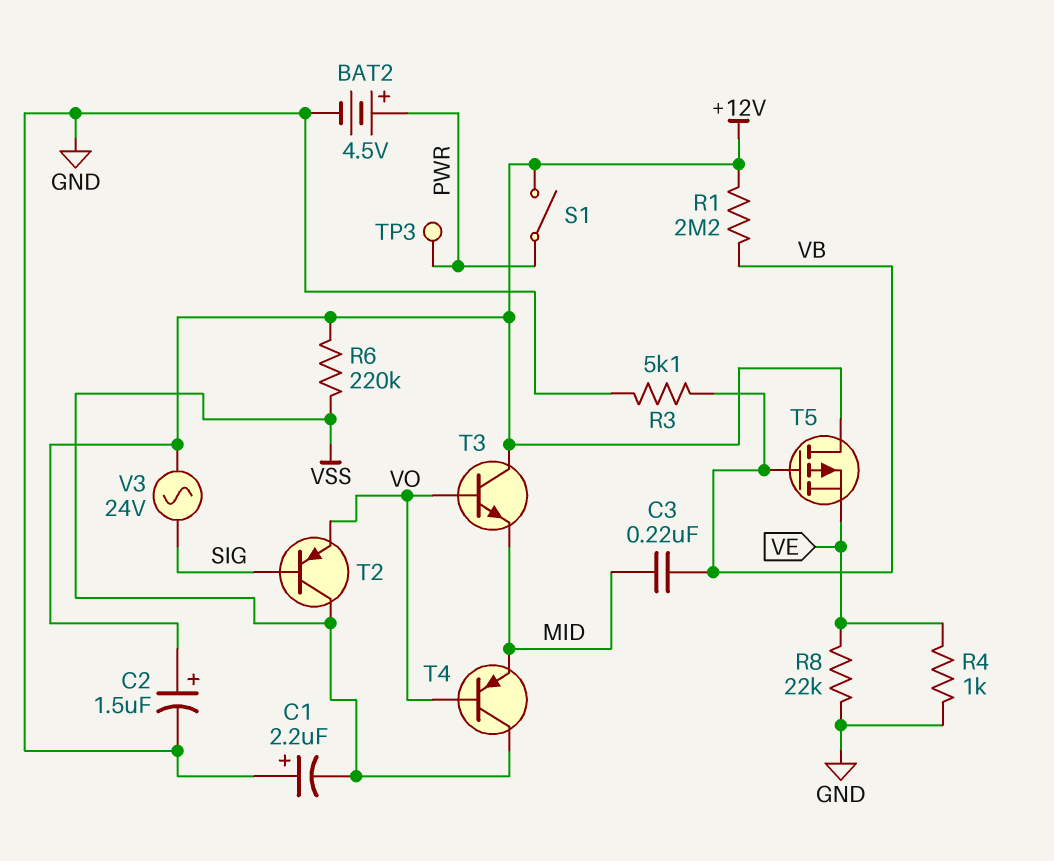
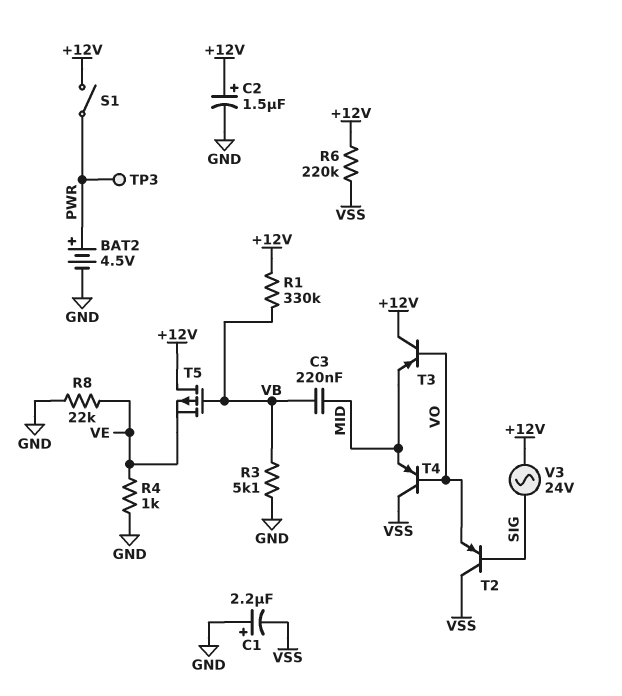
R1: 2.2M (+12V, VB) -> 330k (+12V, VB)
T3: NPN (B VO, C +12V, E MID) -> PNP (B VO, C +12V, E MID)

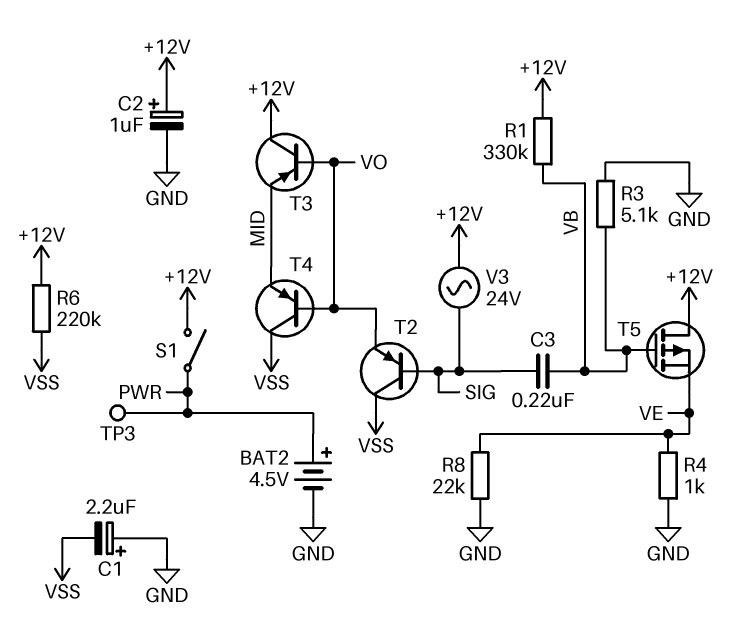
C2: 1.5uF (plus +12V, minus GND) -> 1uF (plus +12V, minus GND)
C3: 220nF (MID, VB) -> 220nF (SIG, VB)

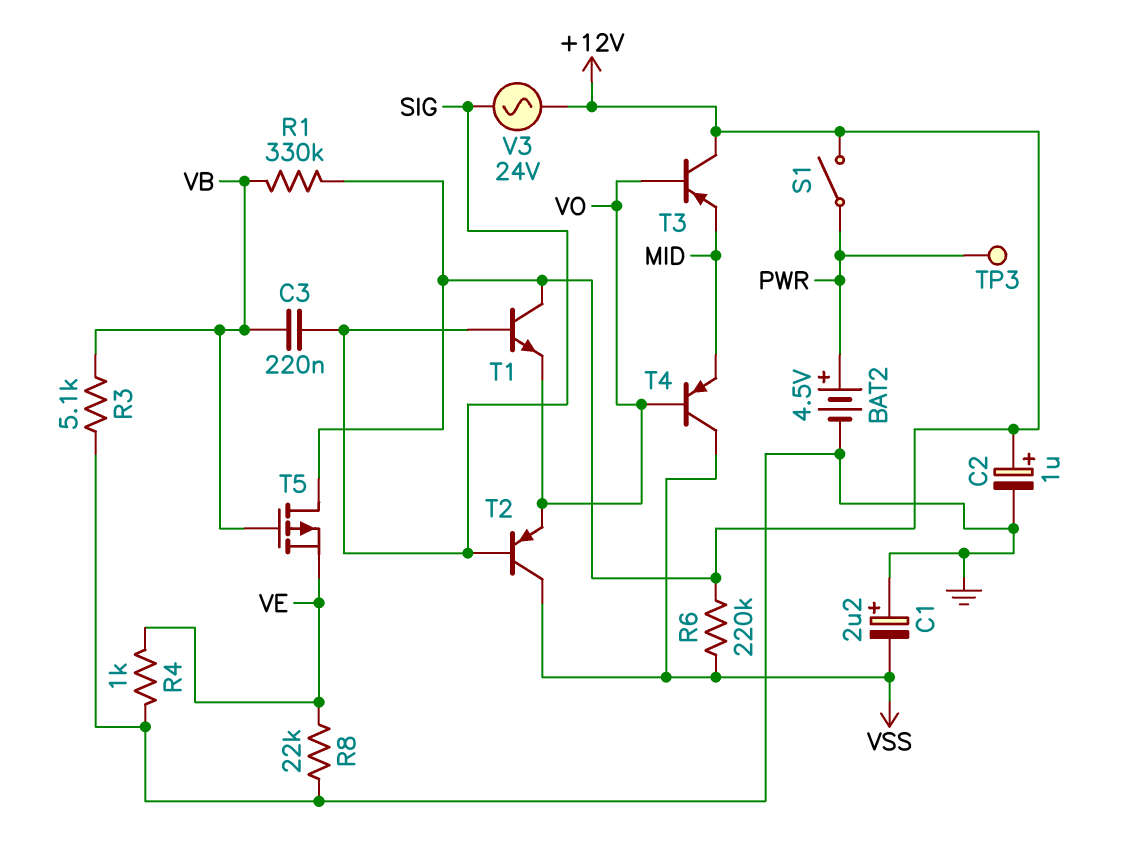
T1: none -> NPN (B SIG, C +12V, E VO)

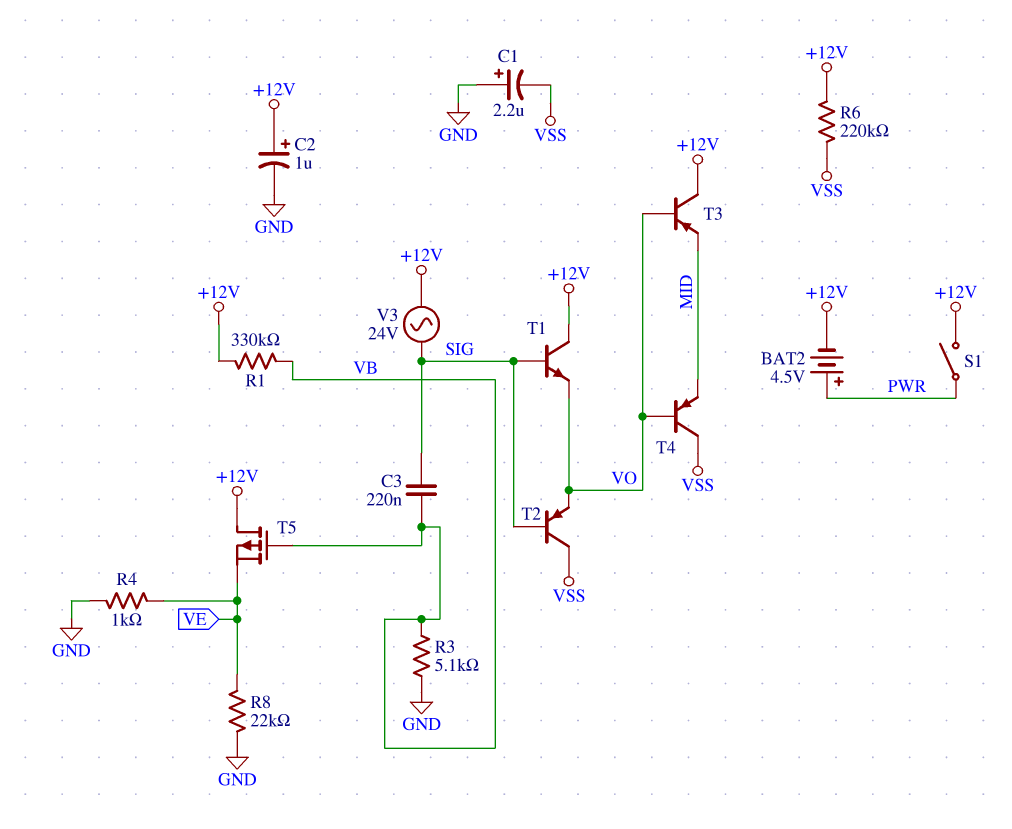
BAT2: 4.5V (plus PWR, minus GND) -> 4.5V (plus PWR, minus +12V)
TP3: test point (PWR) -> none

